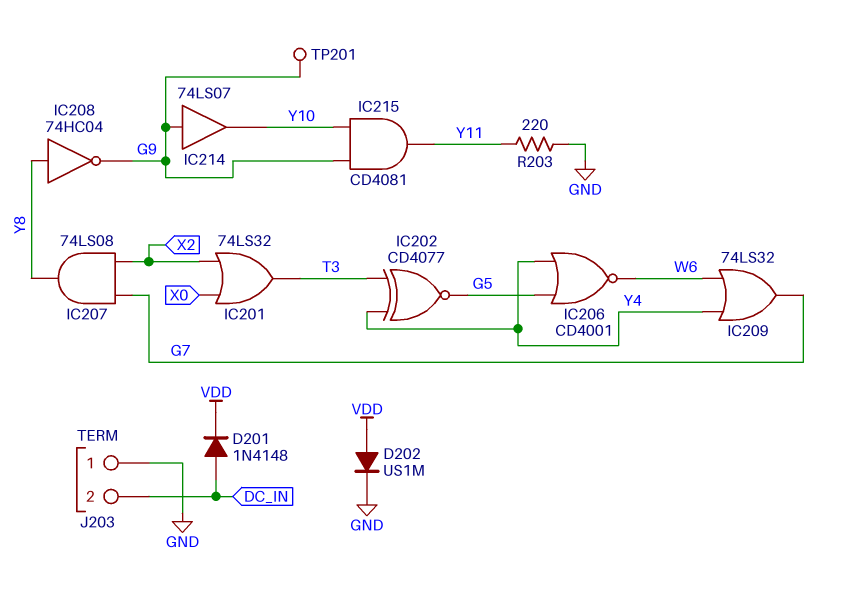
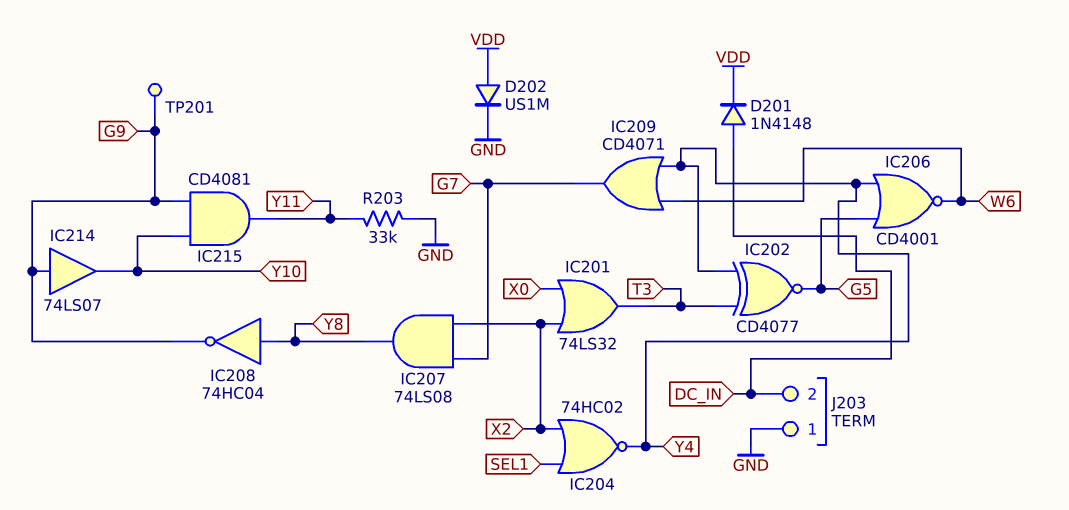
IC204: none -> NOR 74HC02 (in SEL1, in X2, out Y4)
IC209: OR 74LS32 (in W6, in Y4, out G7) -> OR CD4071 (in W6, in Y4, out G7)
R203: 220 (GND, Y11) -> 33k (GND, Y11)

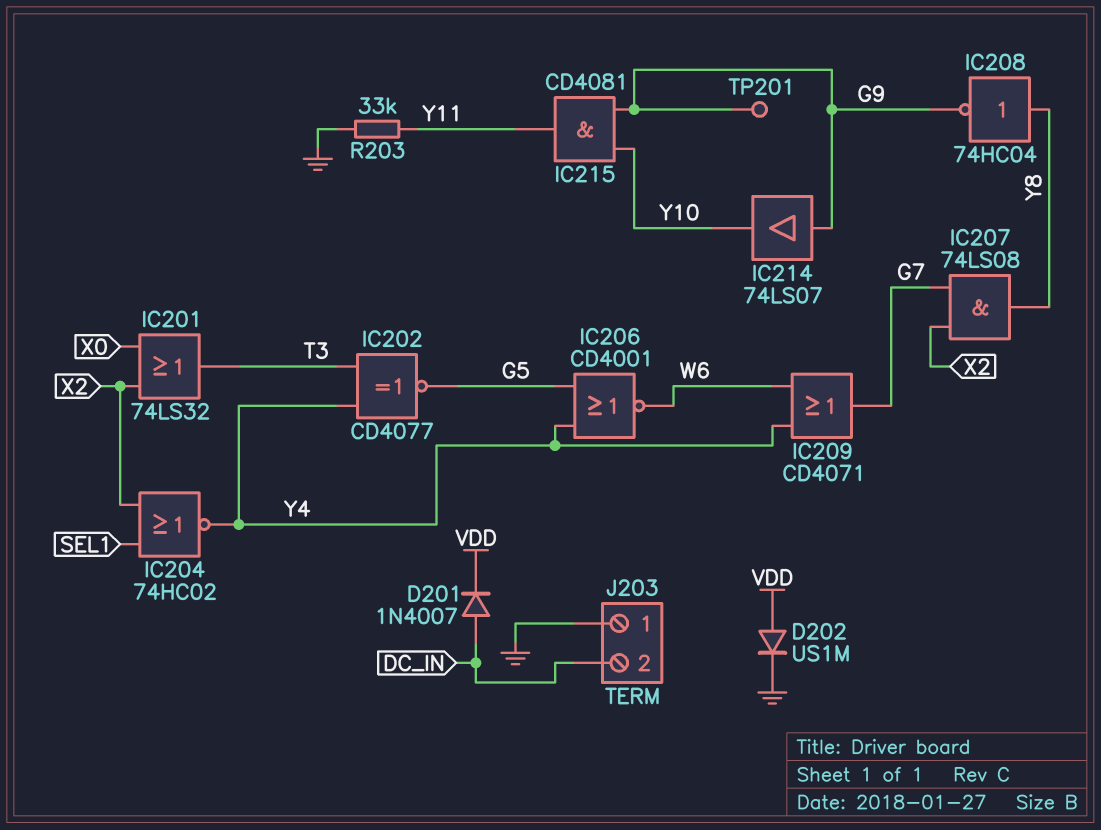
D201: diode 1N4148 (A DC_IN, K VDD) -> diode 1N4007 (A DC_IN, K VDD)

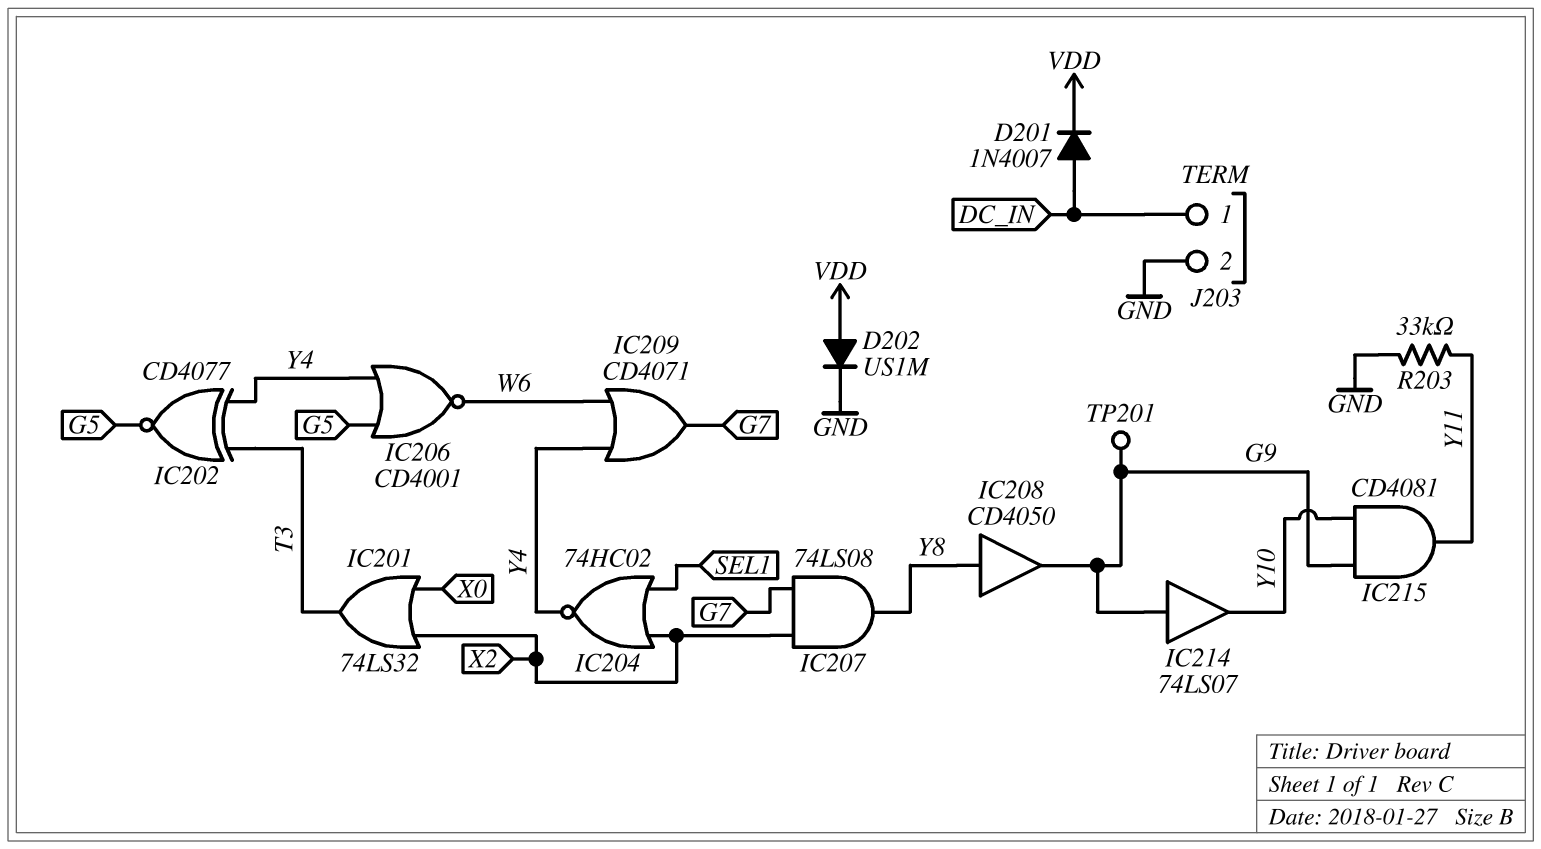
IC208: NOT 74HC04 (in Y8, out G9) -> buffer CD4050 (in Y8, out G9)
J203 pin 1: GND -> DC_IN
J203 pin 2: DC_IN -> GND

